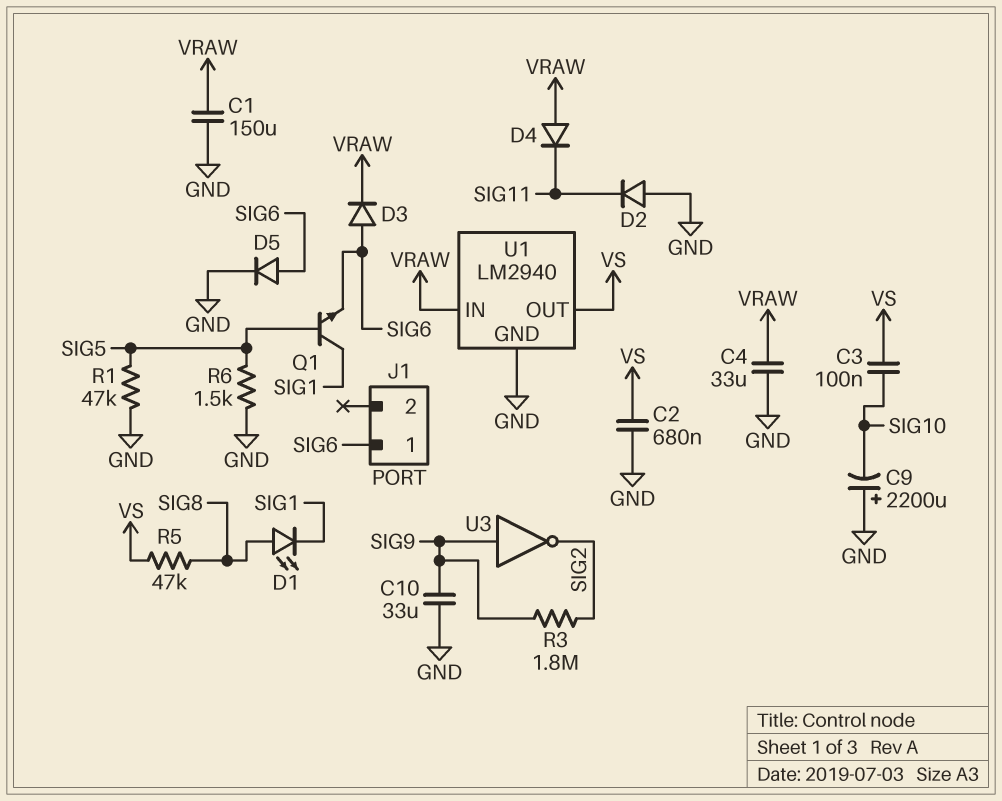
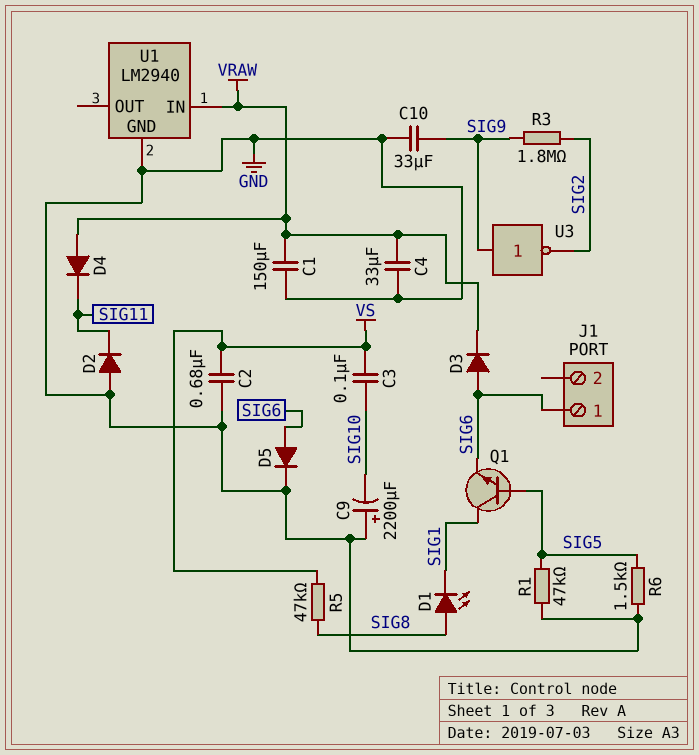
U1 pin OUT: VS -> none

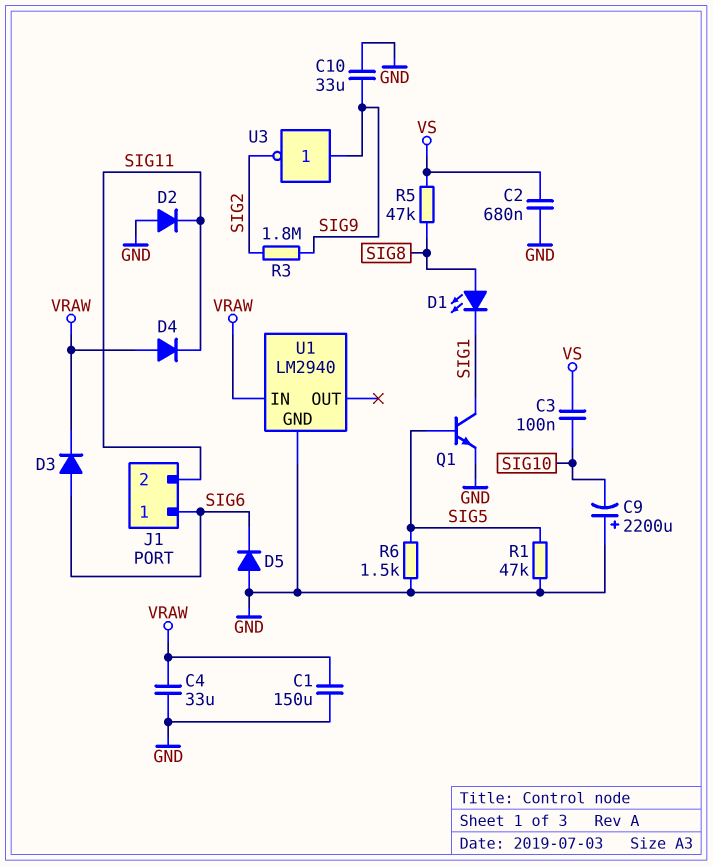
D5: diode (A SIG6, K GND) -> diode (A GND, K SIG6)
J1 pin 2: none -> SIG11
Q1: NPN (B SIG5, C SIG1, E SIG6) -> NPN (B SIG5, C SIG1, E GND)

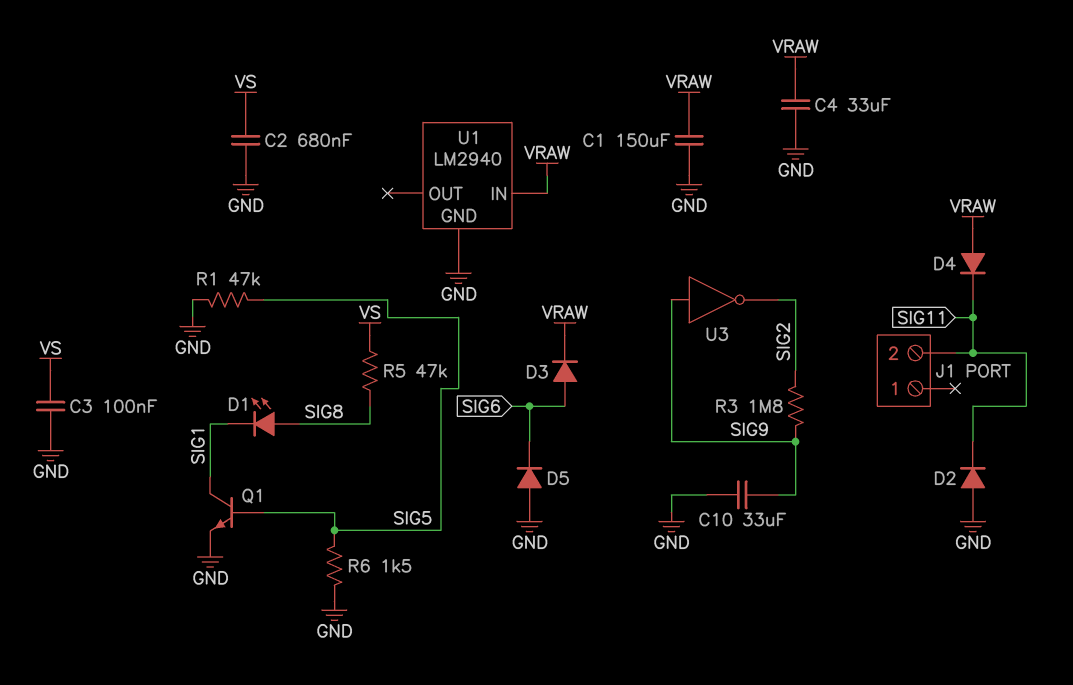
C3: 100nF (SIG10, VS) -> 100nF (GND, VS)
C9: 2200uF (plus GND, minus SIG10) -> none
J1 pin 1: SIG6 -> none

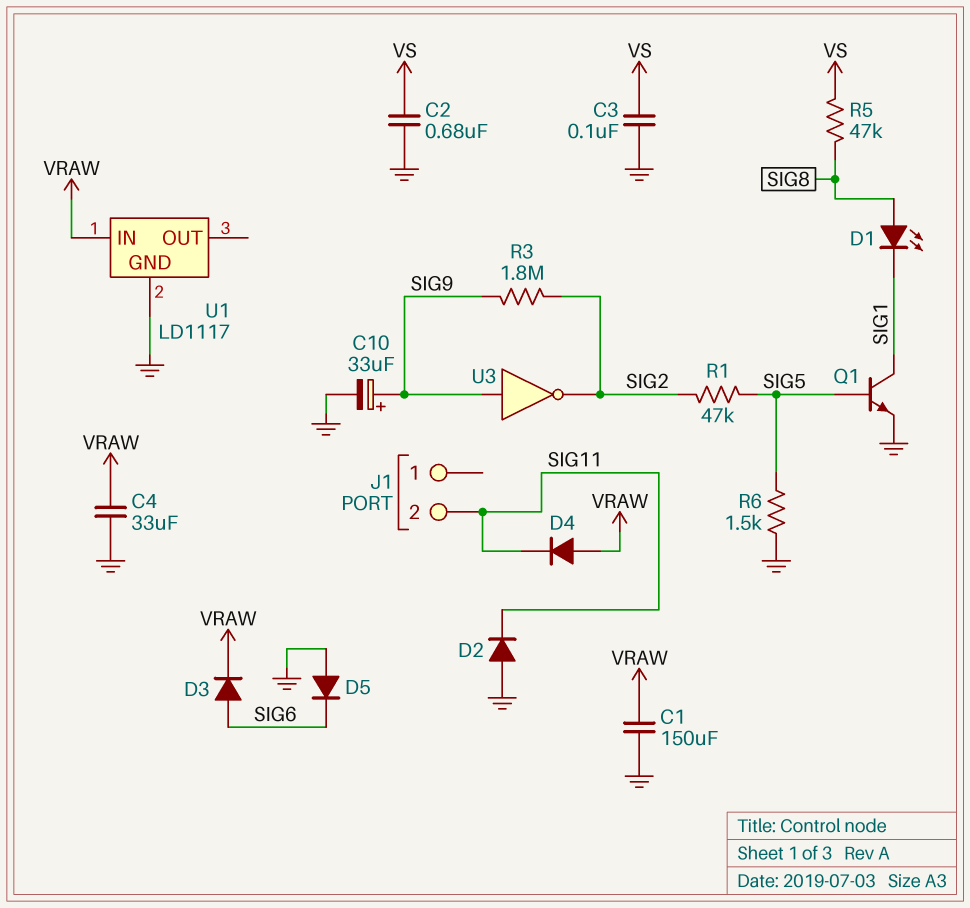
C10: 33uF (GND, SIG9) -> 33uF (plus SIG9, minus GND)
R1: 47k (GND, SIG5) -> 47k (SIG2, SIG5)
U1: LM2940 -> LD1117

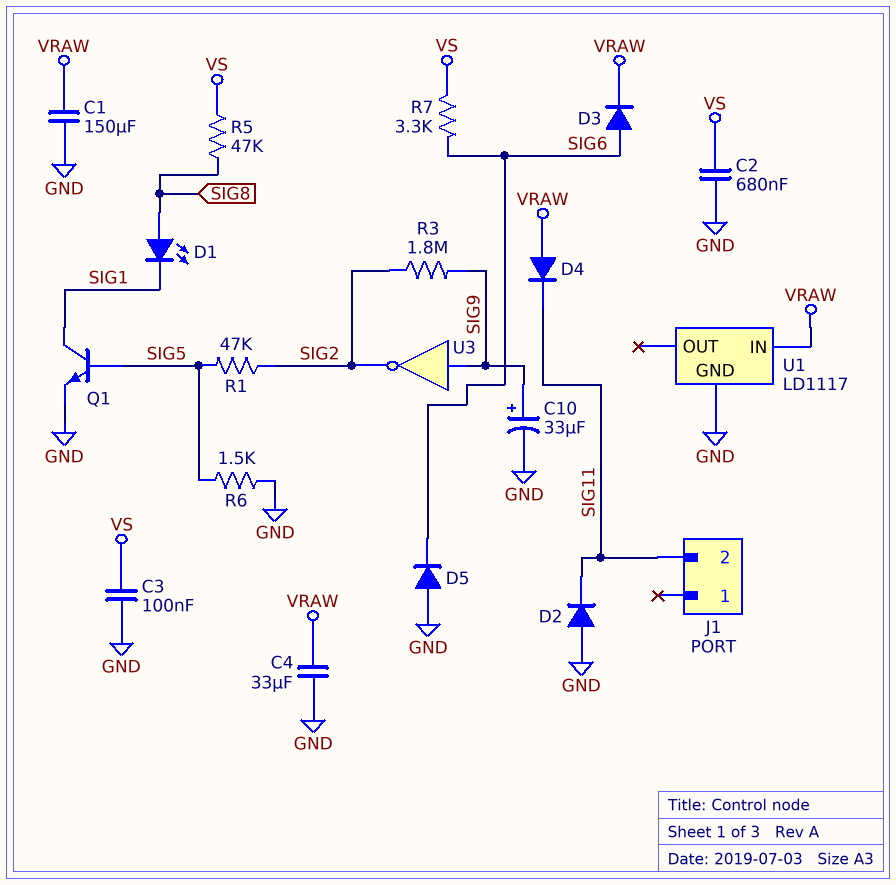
R7: none -> 3.3k (SIG6, VS)

